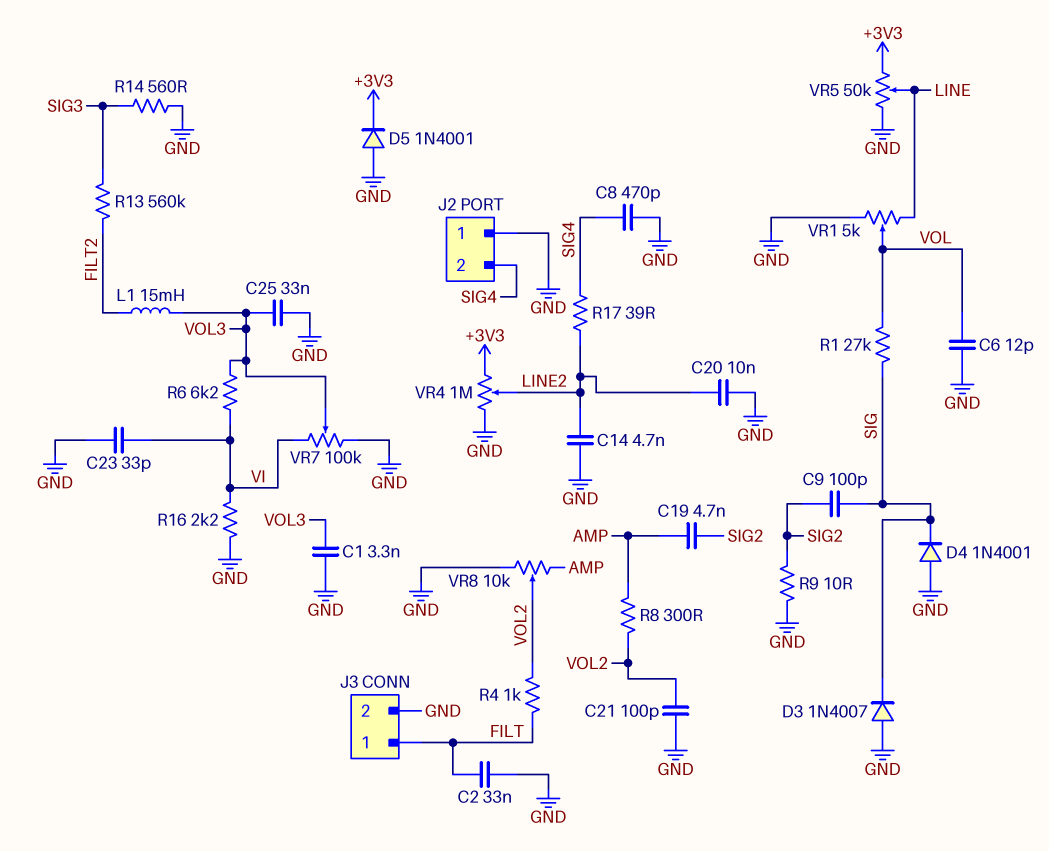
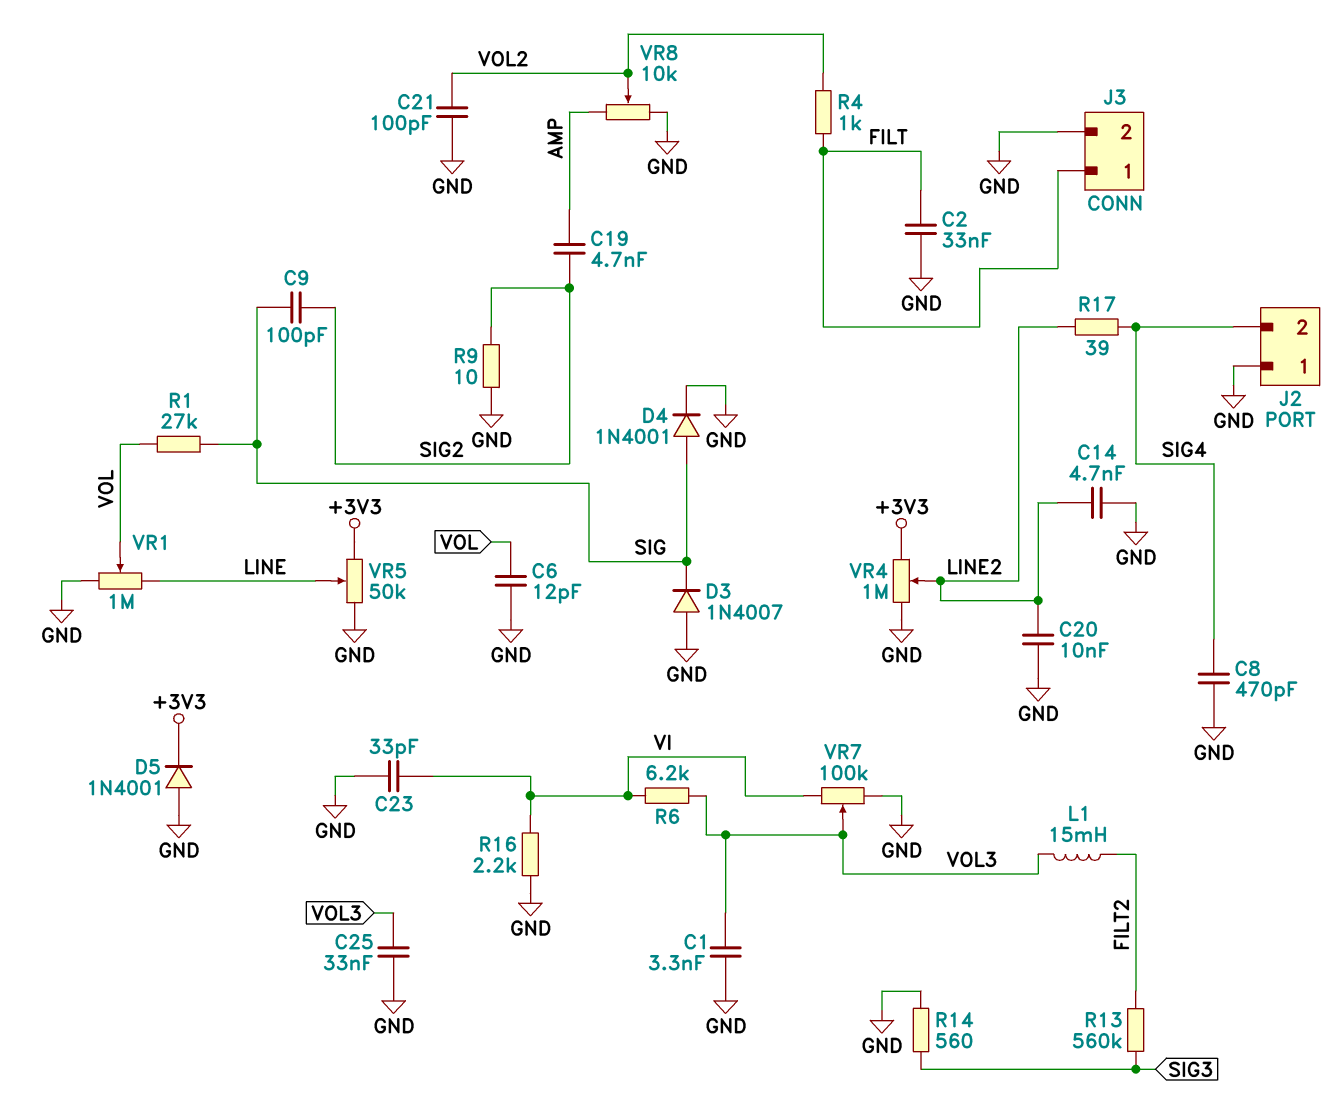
D4: diode 1N4001 (A GND, K SIG) -> diode 1N4001 (A SIG, K GND)
R8: 300 (AMP, VOL2) -> none
VR1: 5k (GND, LINE, wiper VOL) -> 1M (GND, LINE, wiper VOL)

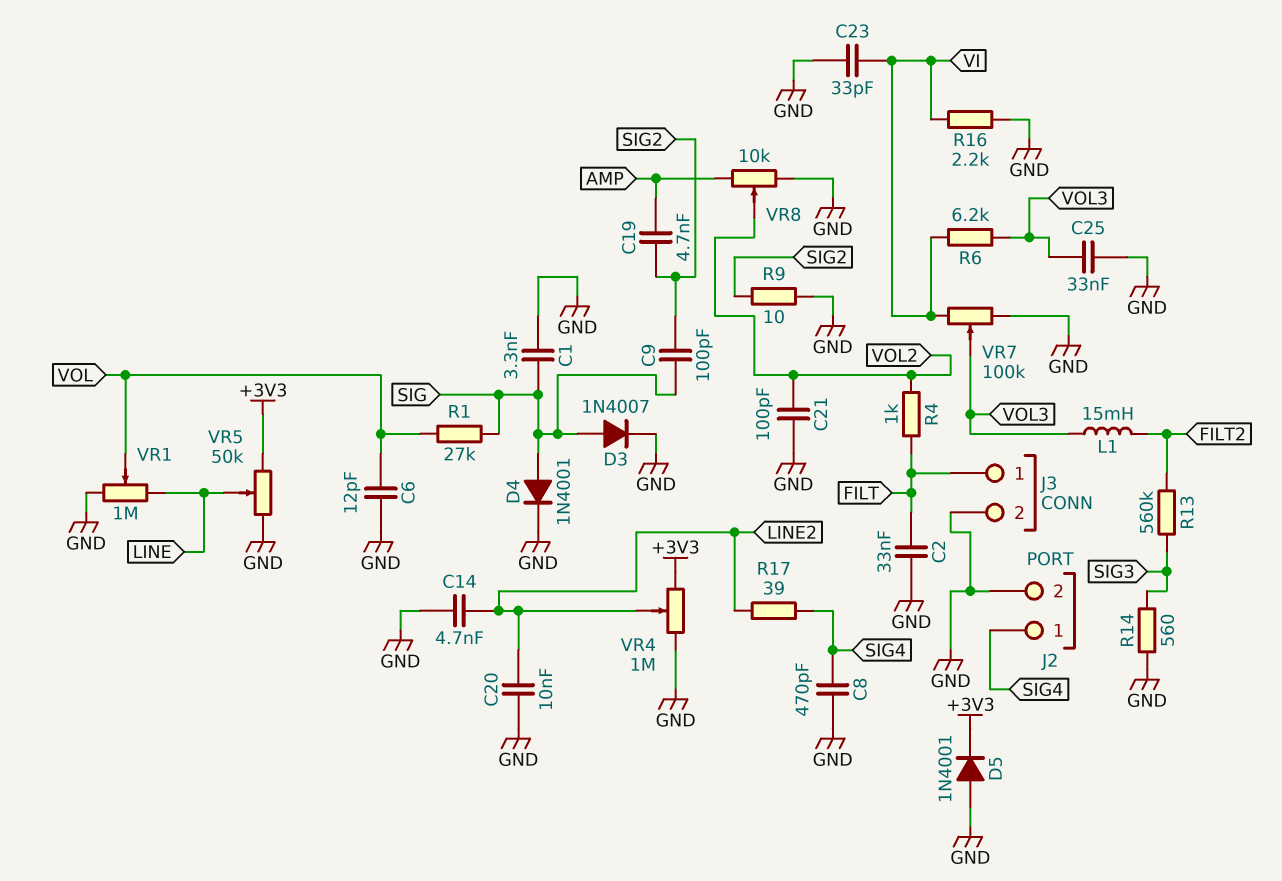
C1: 3.3nF (GND, VOL3) -> 3.3nF (GND, SIG)
D3: diode 1N4007 (A GND, K SIG) -> diode 1N4007 (A SIG, K GND)
J2 pin 1: GND -> SIG4
J2 pin 2: SIG4 -> GND

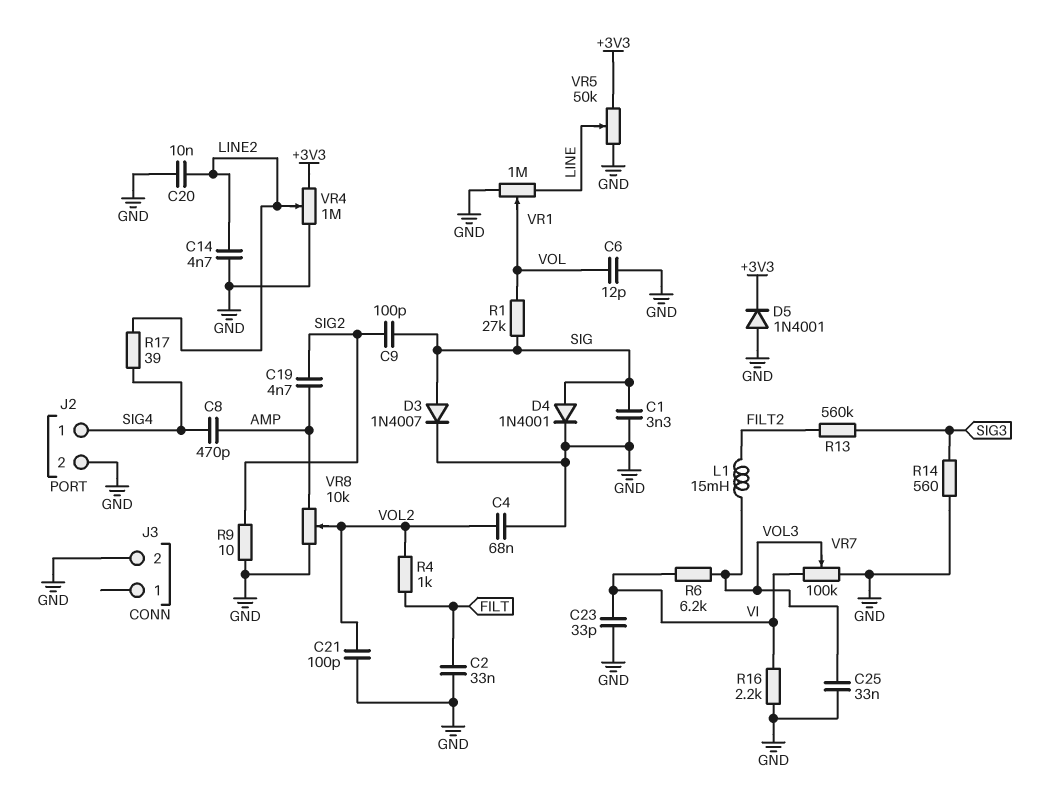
C4: none -> 68nF (GND, VOL2)
C8: 470pF (GND, SIG4) -> 470pF (AMP, SIG4)
J3 pin 1: FILT -> none

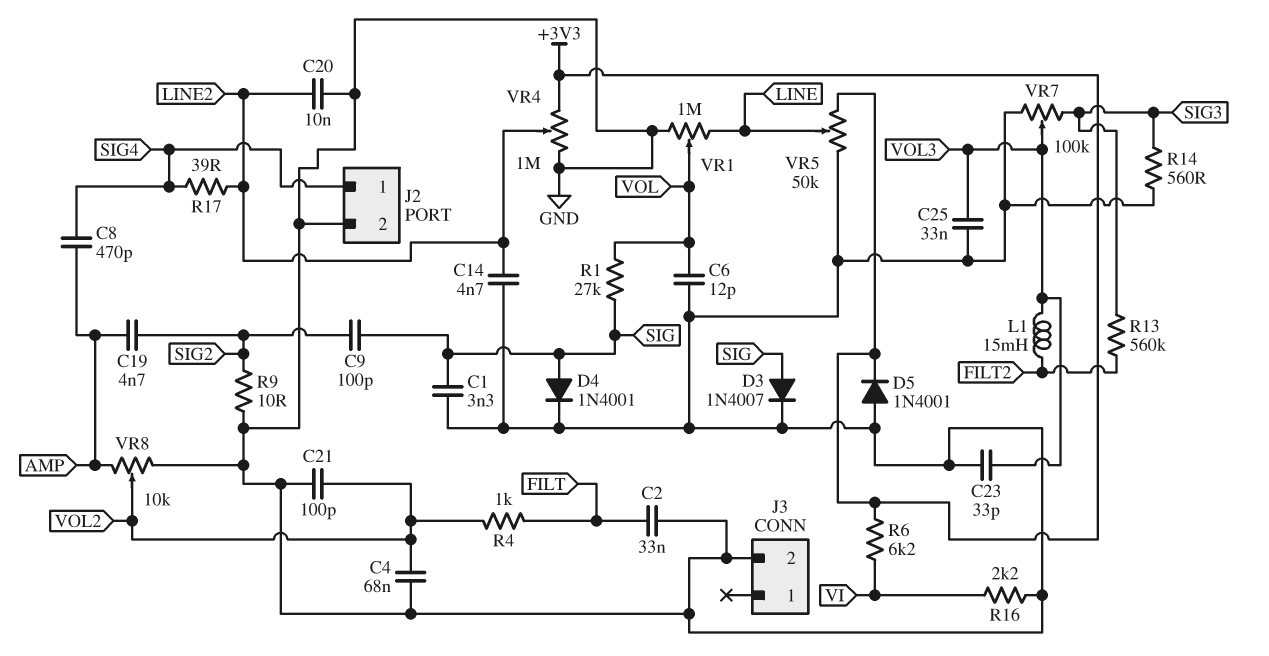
C23: 33pF (GND, VI) -> 33pF (GND, VOL3)
R6: 6.2k (VI, VOL3) -> 6.2k (+3V3, VI)
VR7: 100k (GND, VI, wiper VOL3) -> 100k (GND, SIG3, wiper VOL3)

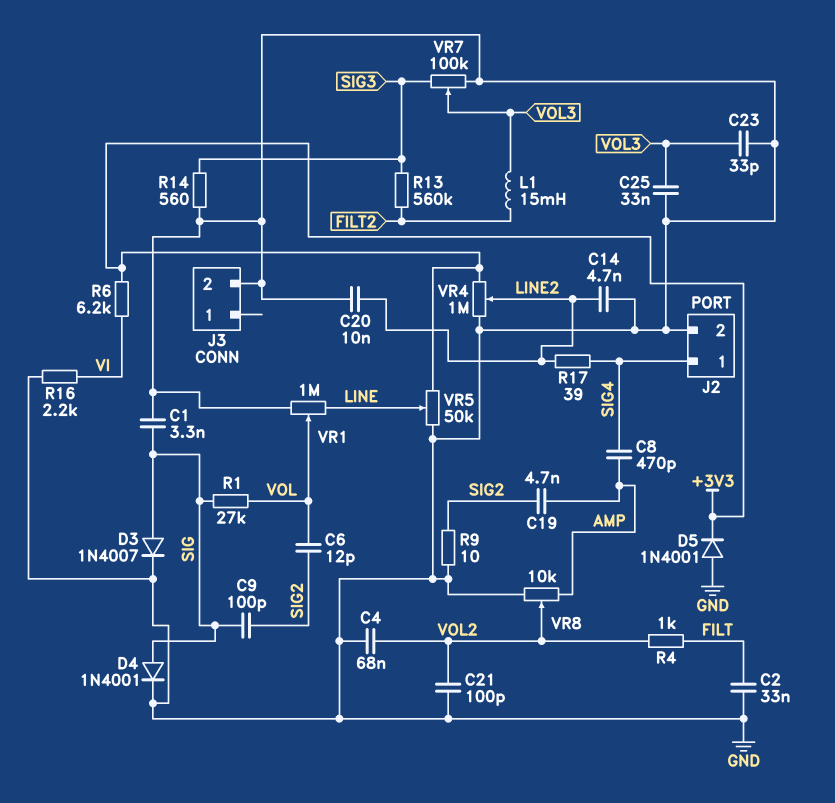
C6: 12pF (GND, VOL) -> 12pF (SIG2, VOL)

